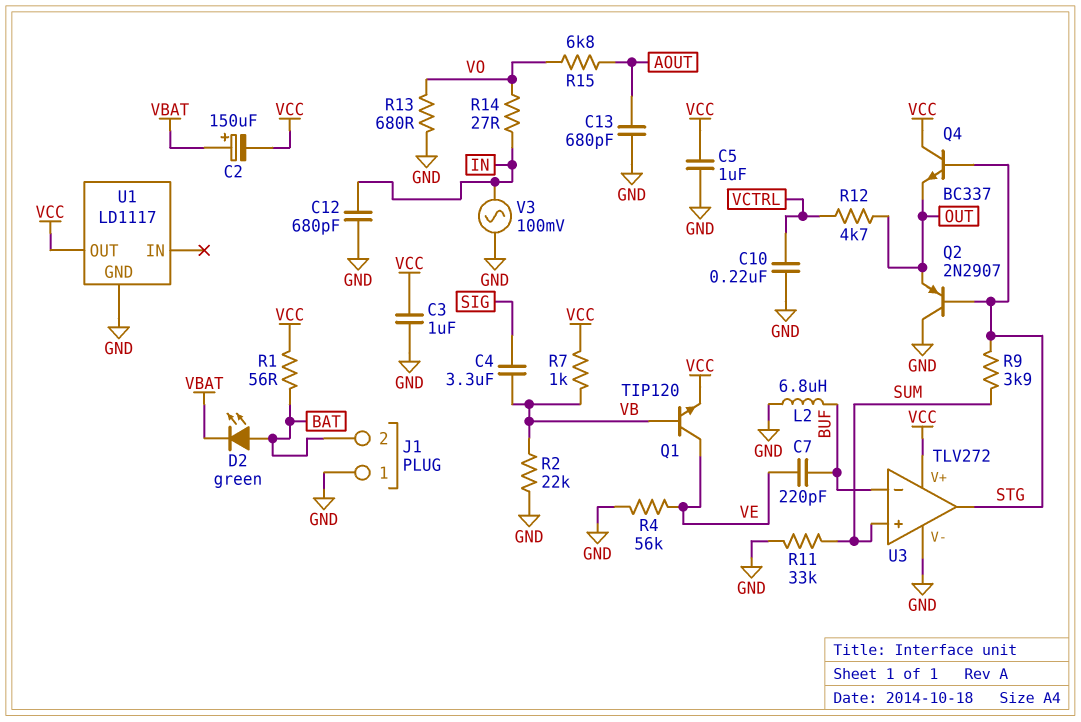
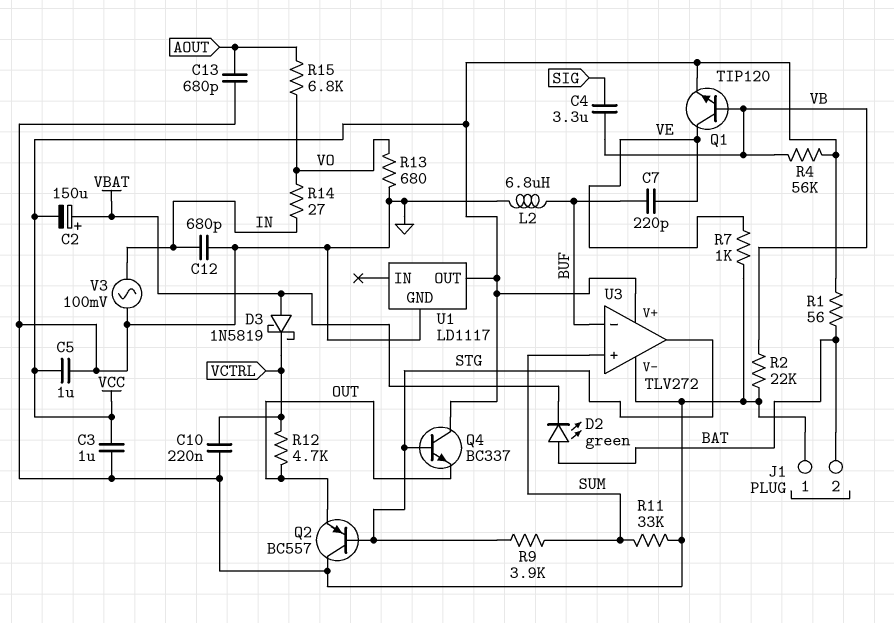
D3: none -> schottky 1N5819 (A VBAT, K VCTRL)
Q2: PNP 2N2907 (B STG, C GND, E OUT) -> PNP BC557 (B STG, C GND, E OUT)
R4: 56k (GND, VE) -> 56k (VB, VCC)
R7: 1k (VB, VCC) -> 1k (GND, VE)

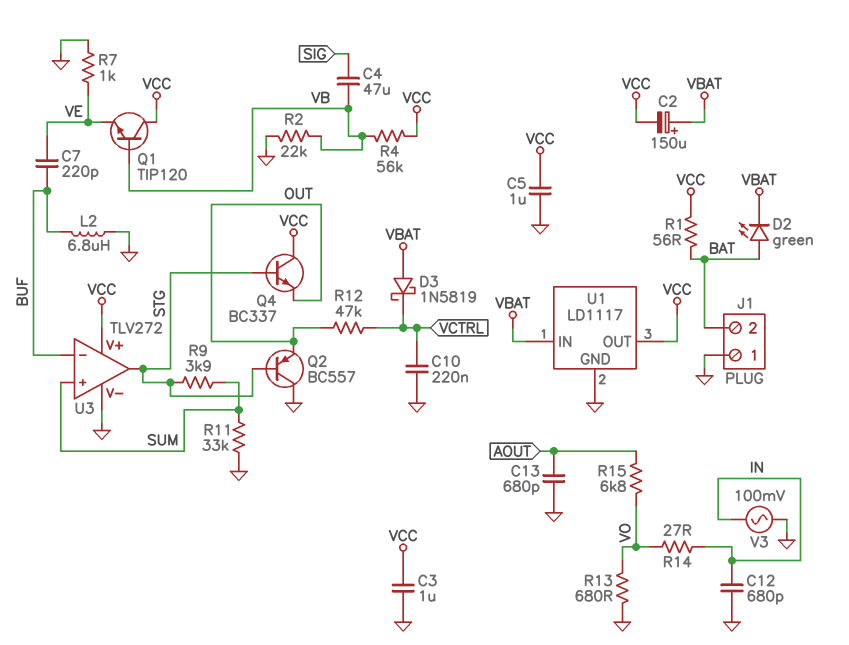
C4: 3.3uF (SIG, VB) -> 47uF (SIG, VB)
Q1: NPN TIP120 (B VB, C VE, E VCC) -> NPN TIP120 (B VB, C VCC, E VE)
R12: 4.7k (OUT, VCTRL) -> 47k (OUT, VCTRL)
U1 pin IN: none -> VBAT

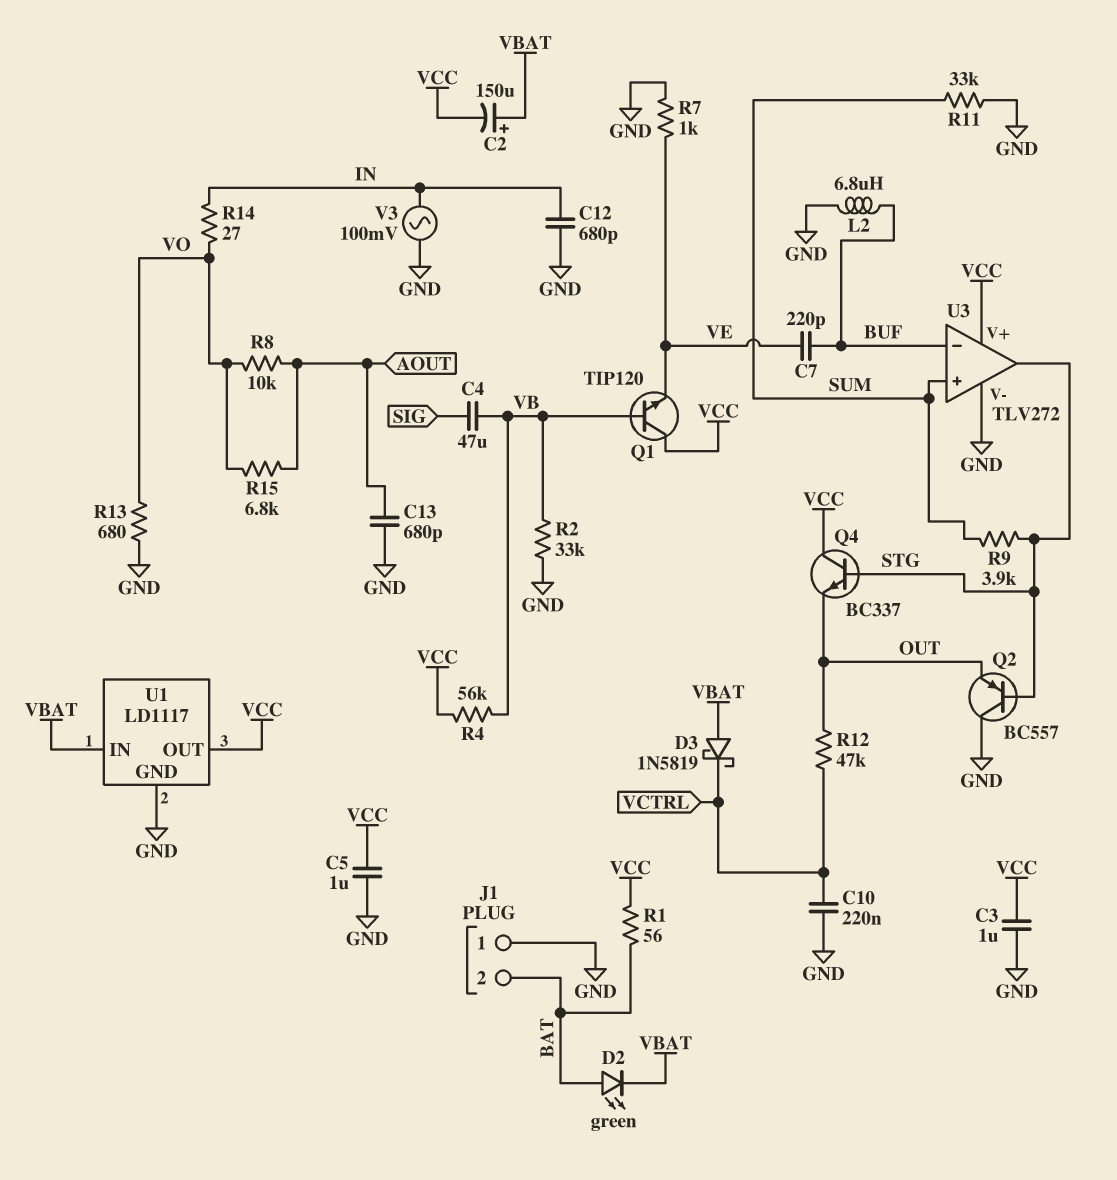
R2: 22k (GND, VB) -> 33k (GND, VB)
R8: none -> 10k (AOUT, VO)

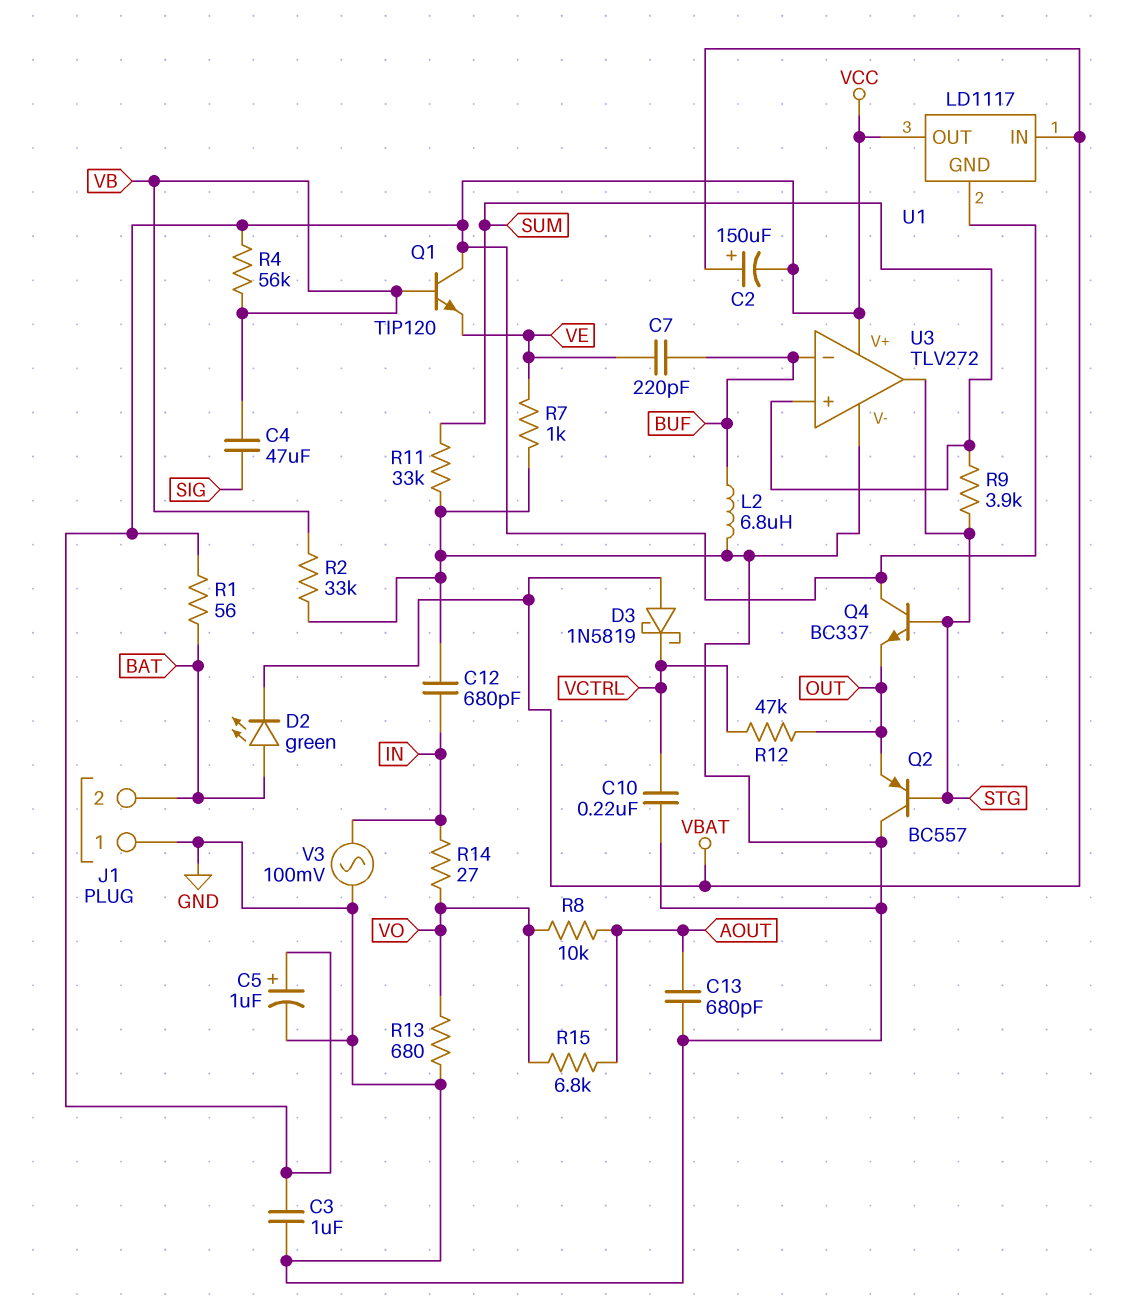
C5: 1uF (GND, VCC) -> 1uF (plus VCC, minus GND)
U1 pin GND: GND -> VCC

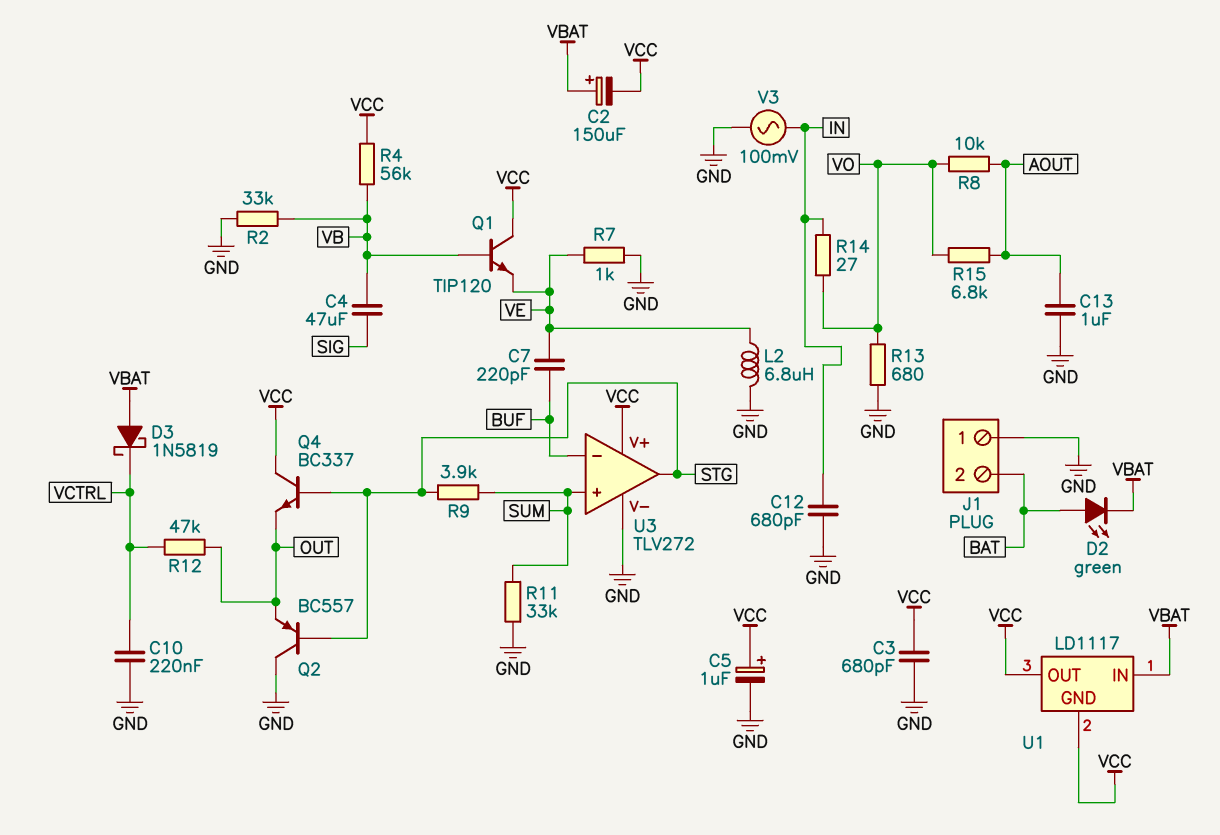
C3: 1uF (GND, VCC) -> 680pF (GND, VCC)
C13: 680pF (AOUT, GND) -> 1uF (AOUT, GND)
L2: 6.8uH (BUF, GND) -> 6.8uH (GND, VE)
R1: 56 (BAT, VCC) -> none

